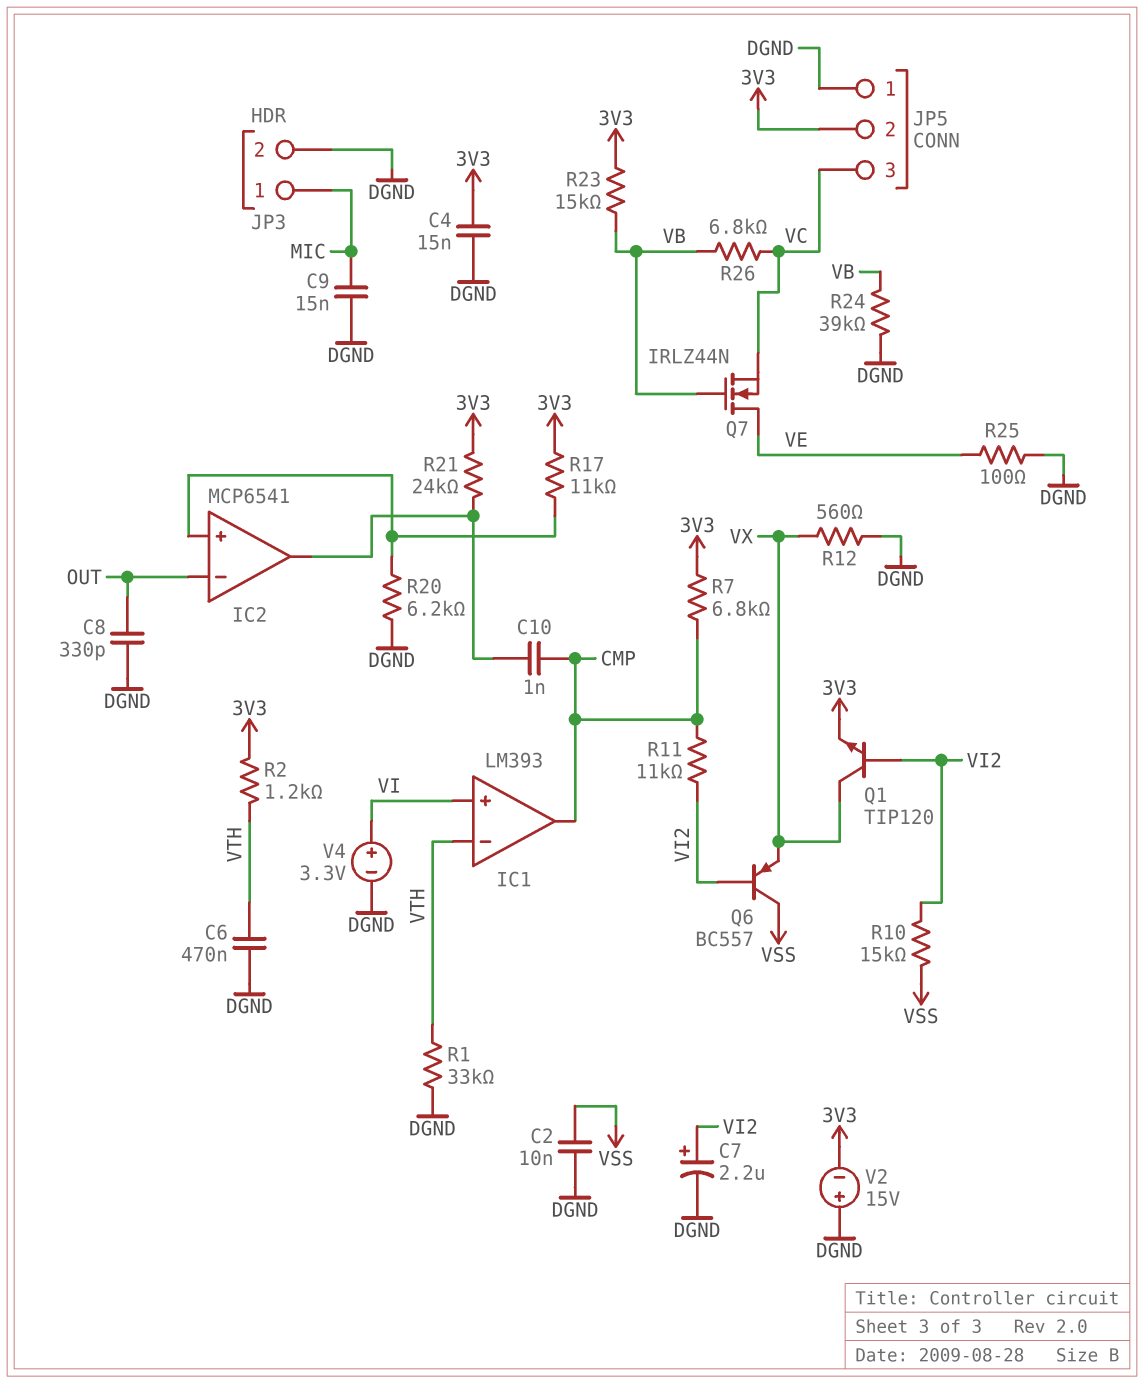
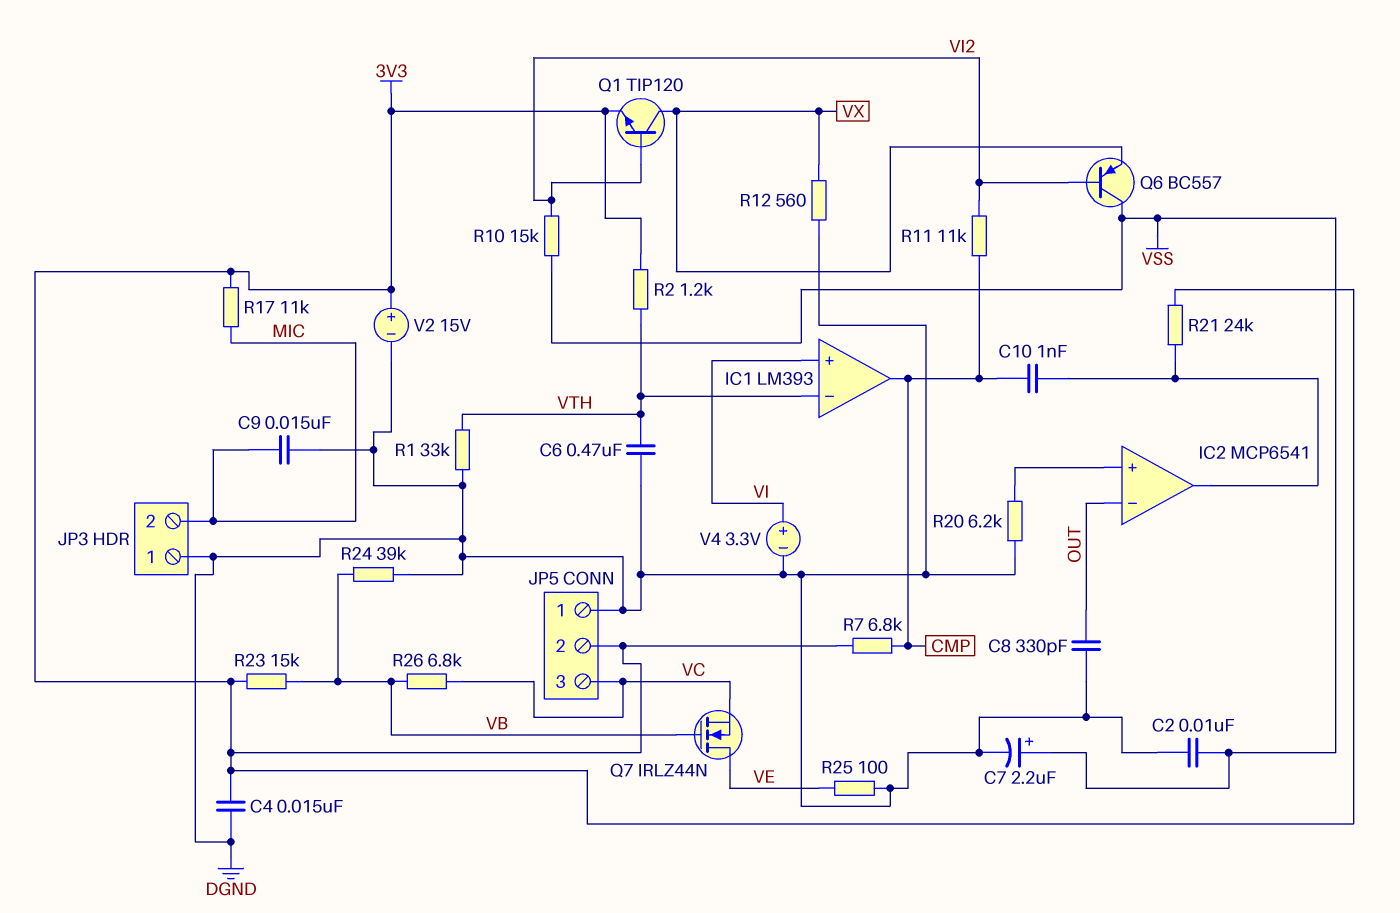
C7: 2.2uF (plus VI2, minus DGND) -> 2.2uF (plus VSS, minus DGND)
JP3 pin 1: MIC -> DGND
JP3 pin 2: DGND -> MIC
R17: 11k (3V3, IC2/in+) -> 11k (3V3, MIC)
V2: 15V (plus DGND, minus 3V3) -> 15V (plus 3V3, minus DGND)

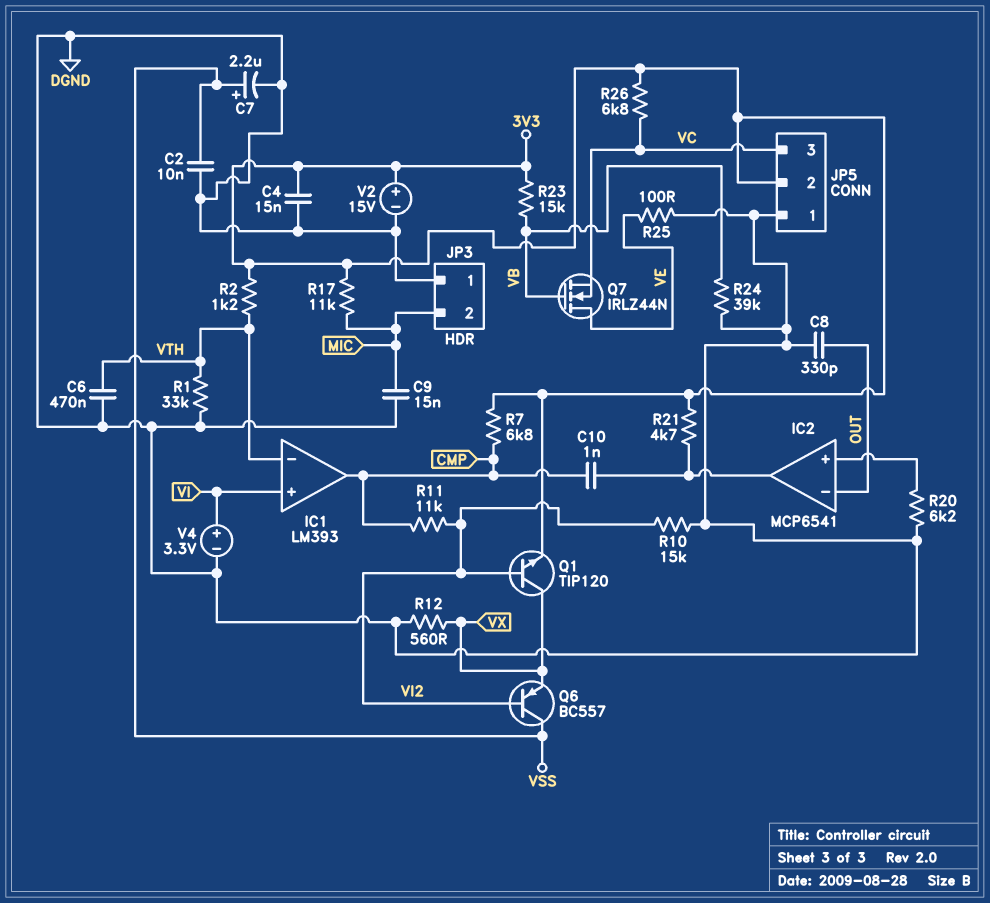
R10: 15k (VI2, VSS) -> 15k (DGND, VI2)
R21: 24k (3V3, IC2/out) -> 4.7k (3V3, IC2/out)
R26: 6.8k (VB, VC) -> 6.8k (3V3, VC)

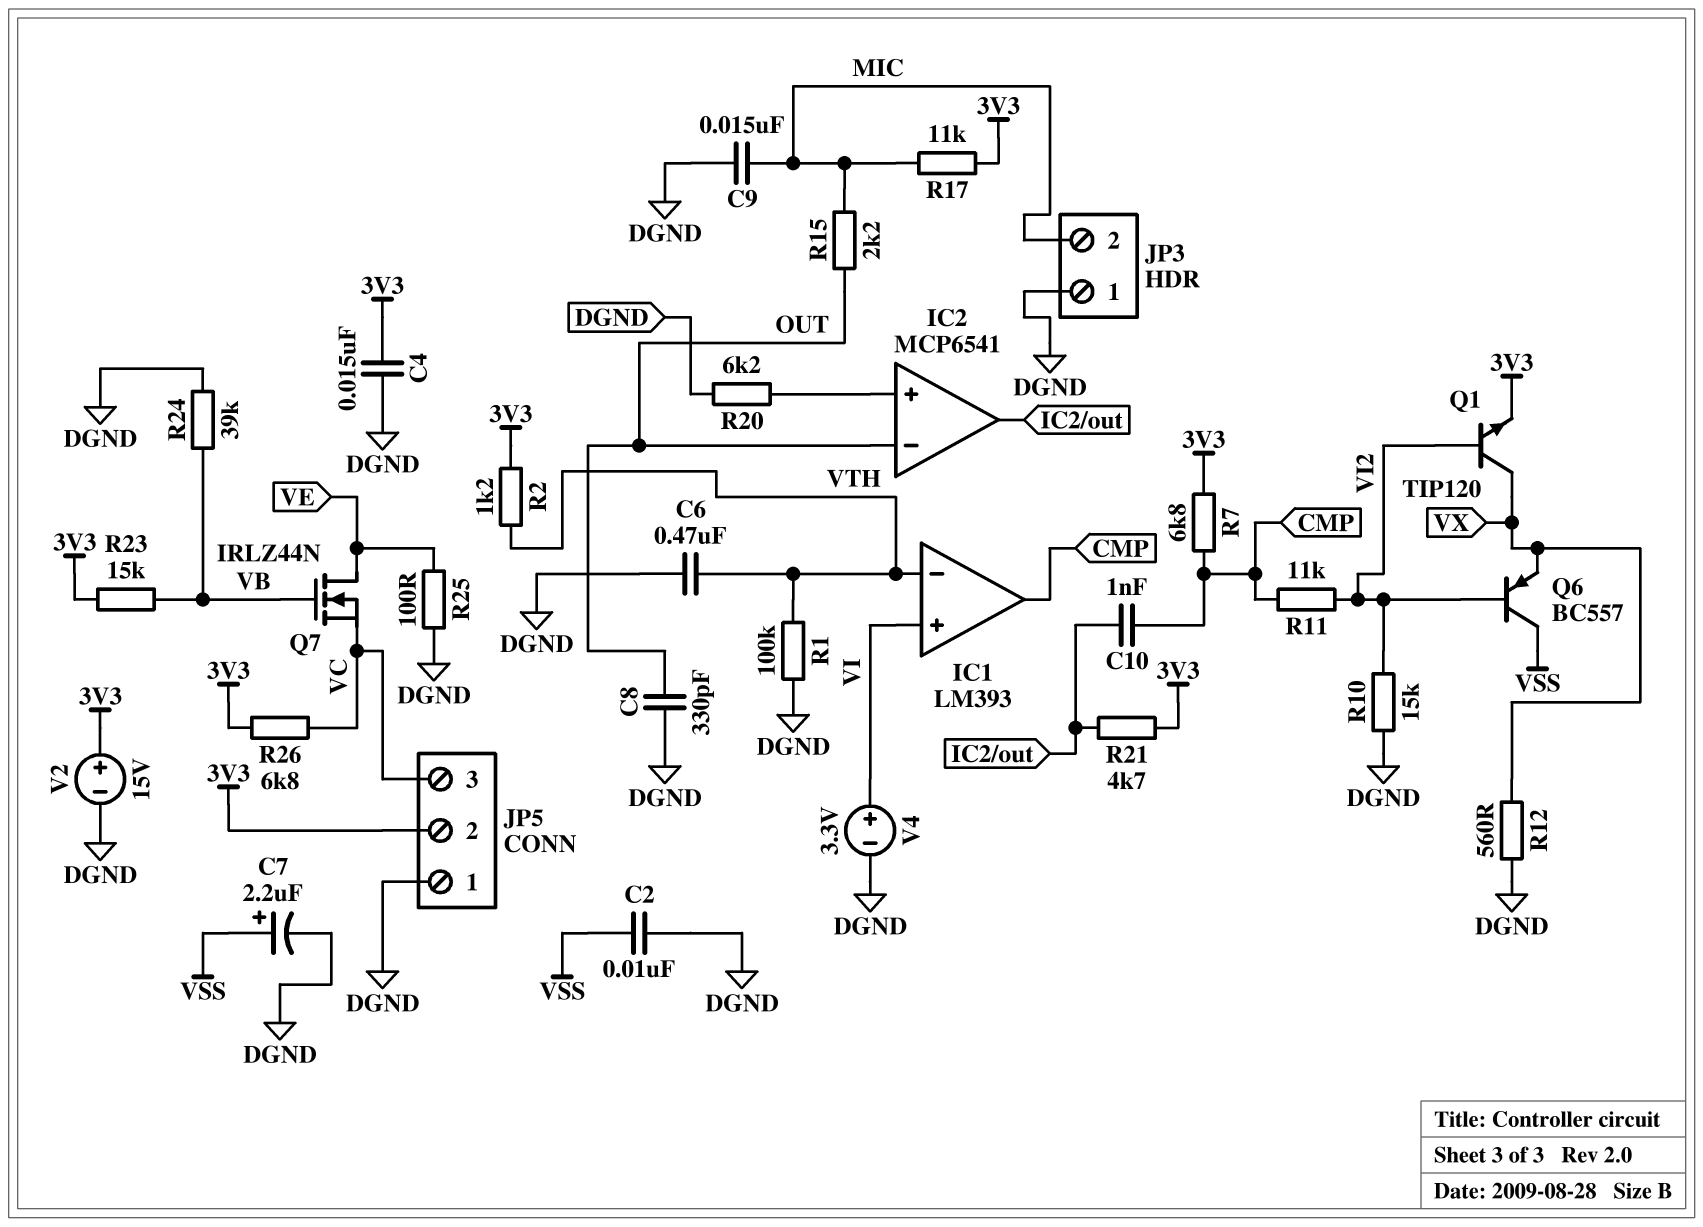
R1: 33k (DGND, VTH) -> 100k (DGND, VTH)
R15: none -> 2.2k (MIC, OUT)

